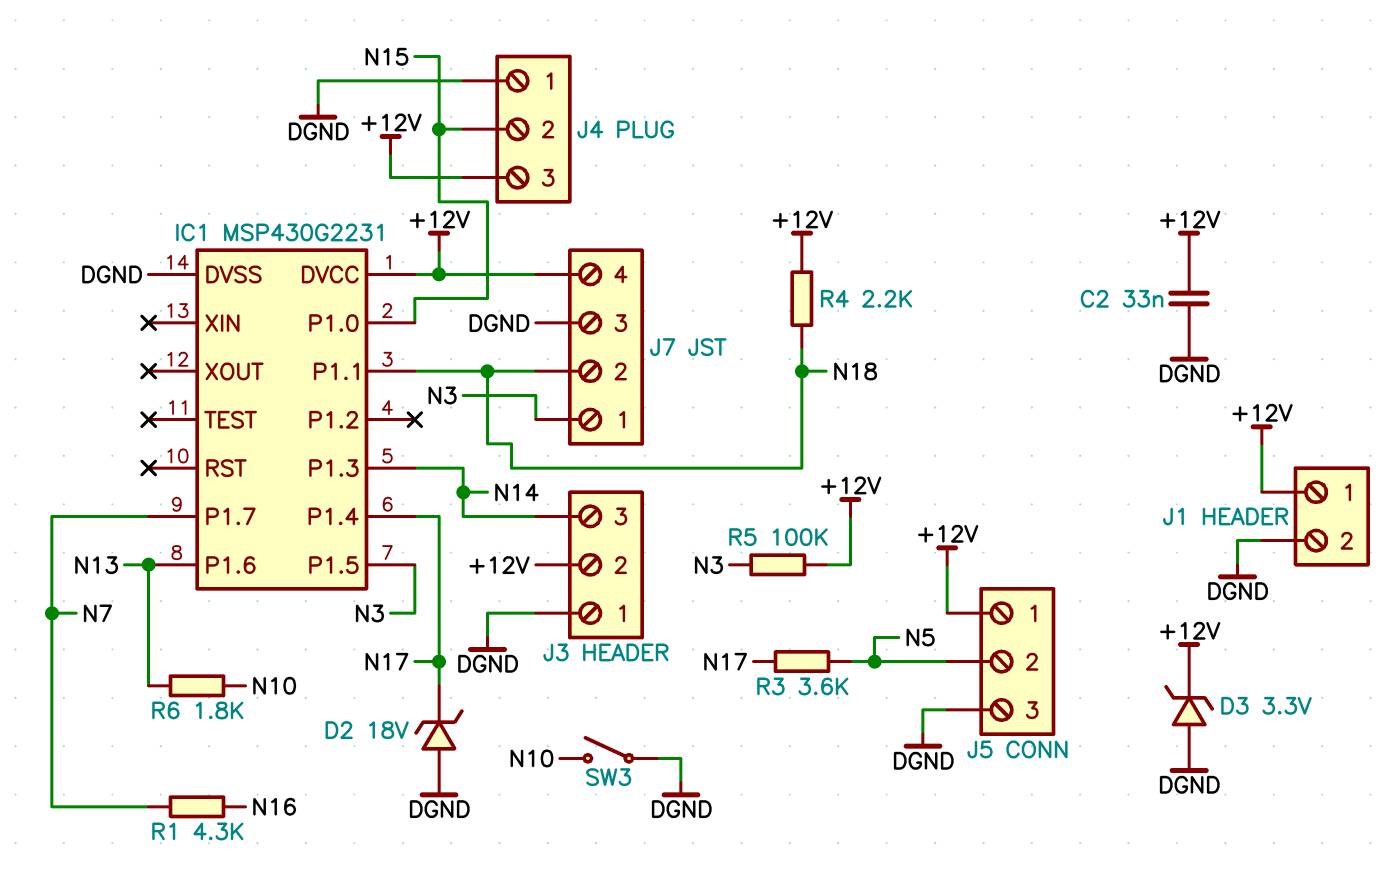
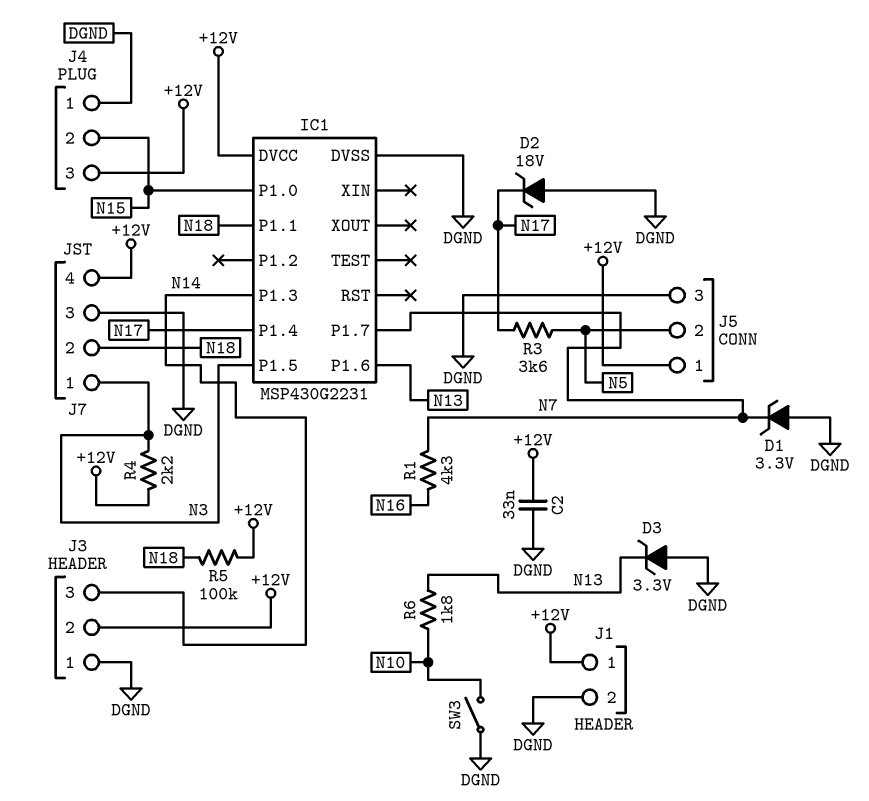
D1: none -> zener 3.3V (A DGND, K N7)
D3: zener 3.3V (A DGND, K +12V) -> zener 3.3V (A DGND, K N13)
R4: 2.2k (+12V, N18) -> 2.2k (+12V, N3)
R5: 100k (+12V, N3) -> 100k (+12V, N18)

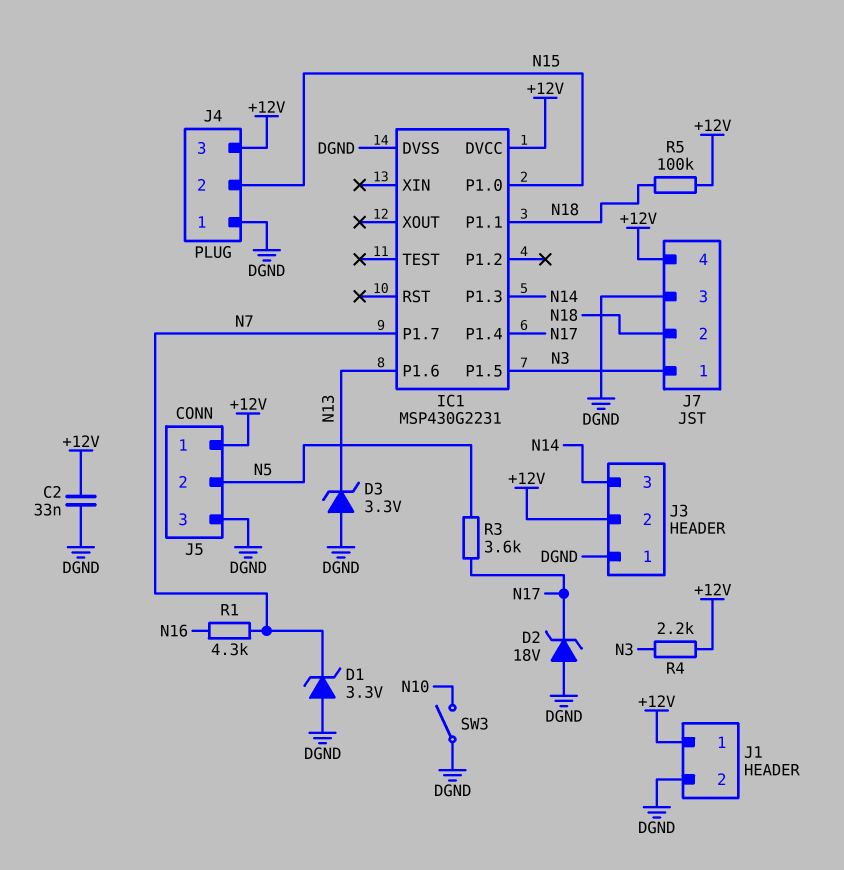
R6: 1.8k (N10, N13) -> none

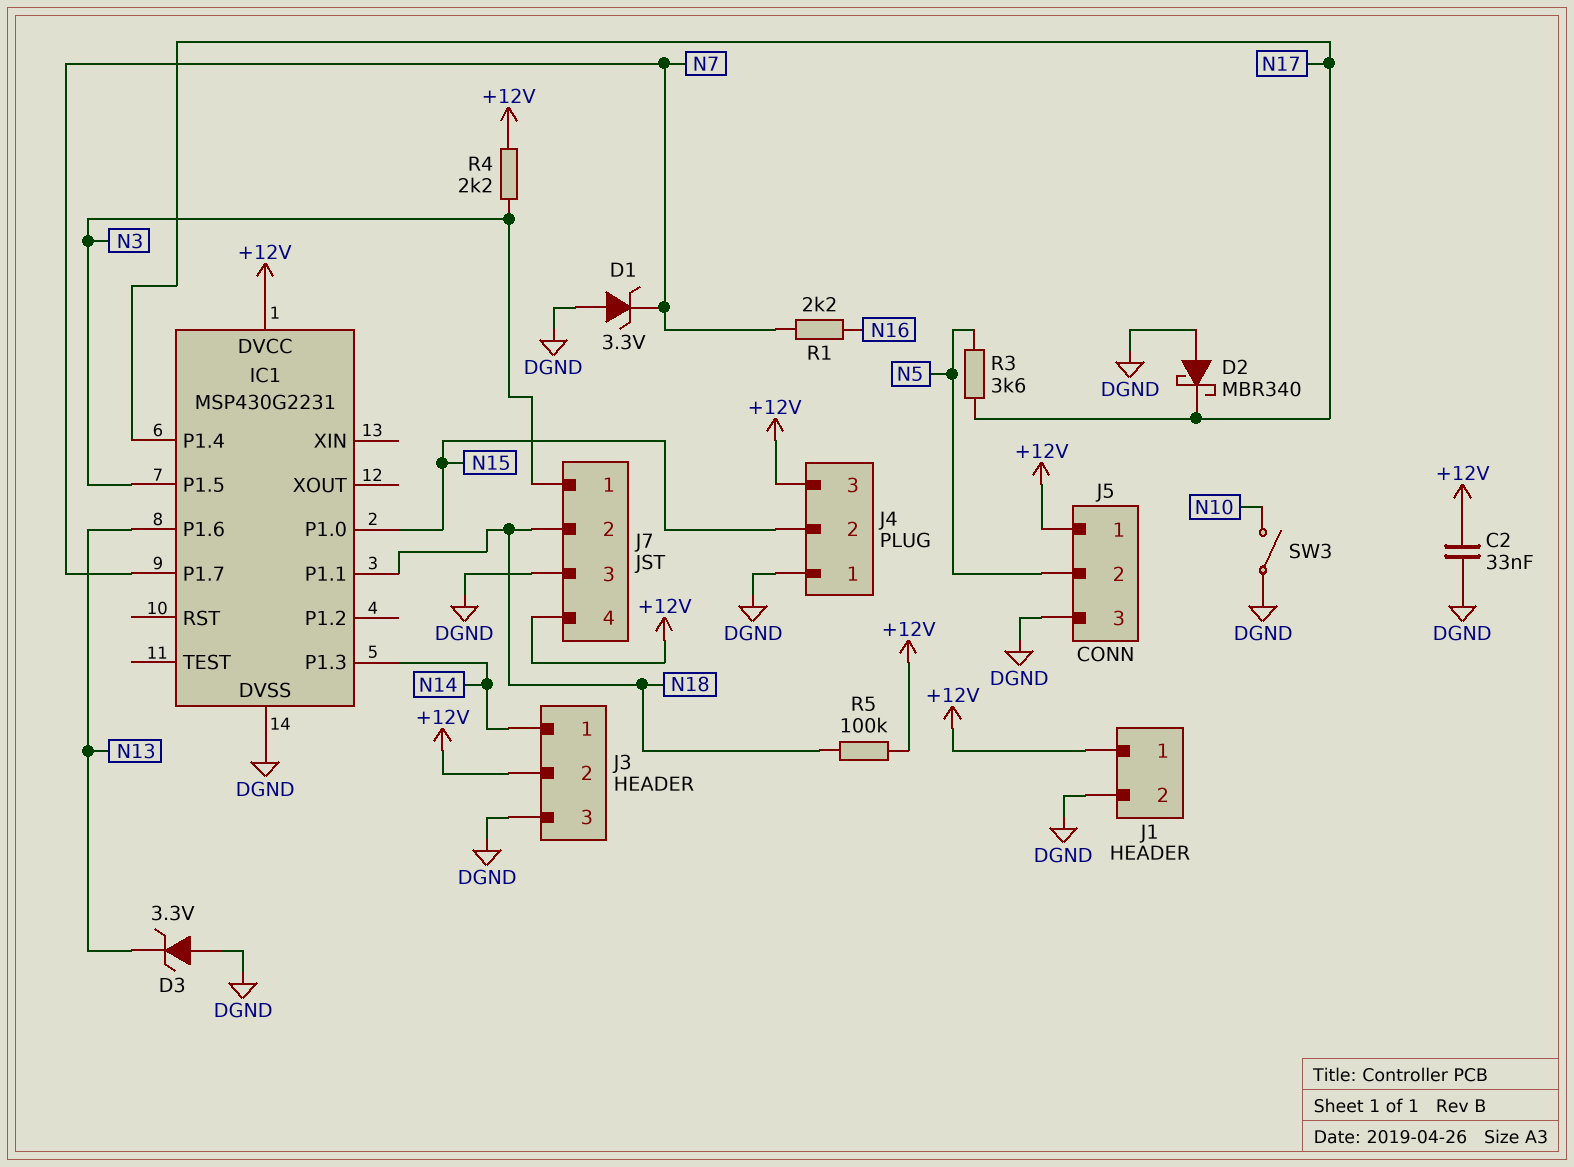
D2: zener 18V (A DGND, K N17) -> schottky MBR340 (A DGND, K N17)
J3 pin 1: DGND -> N14
J3 pin 3: N14 -> DGND
R1: 4.3k (N7, N16) -> 2.2k (N7, N16)

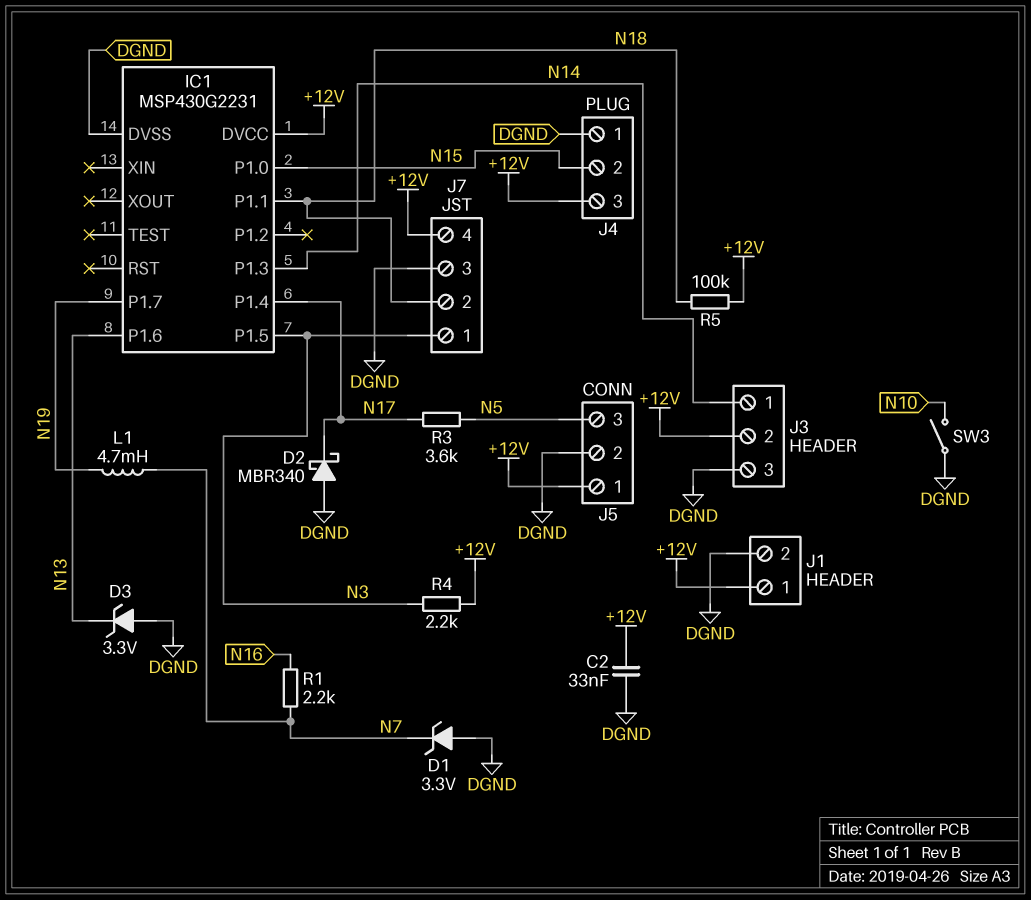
IC1 pin P1.7: N7 -> N19
J5 pin 2: N5 -> DGND
J5 pin 3: DGND -> N5
L1: none -> 4.7mH (N7, N19)

